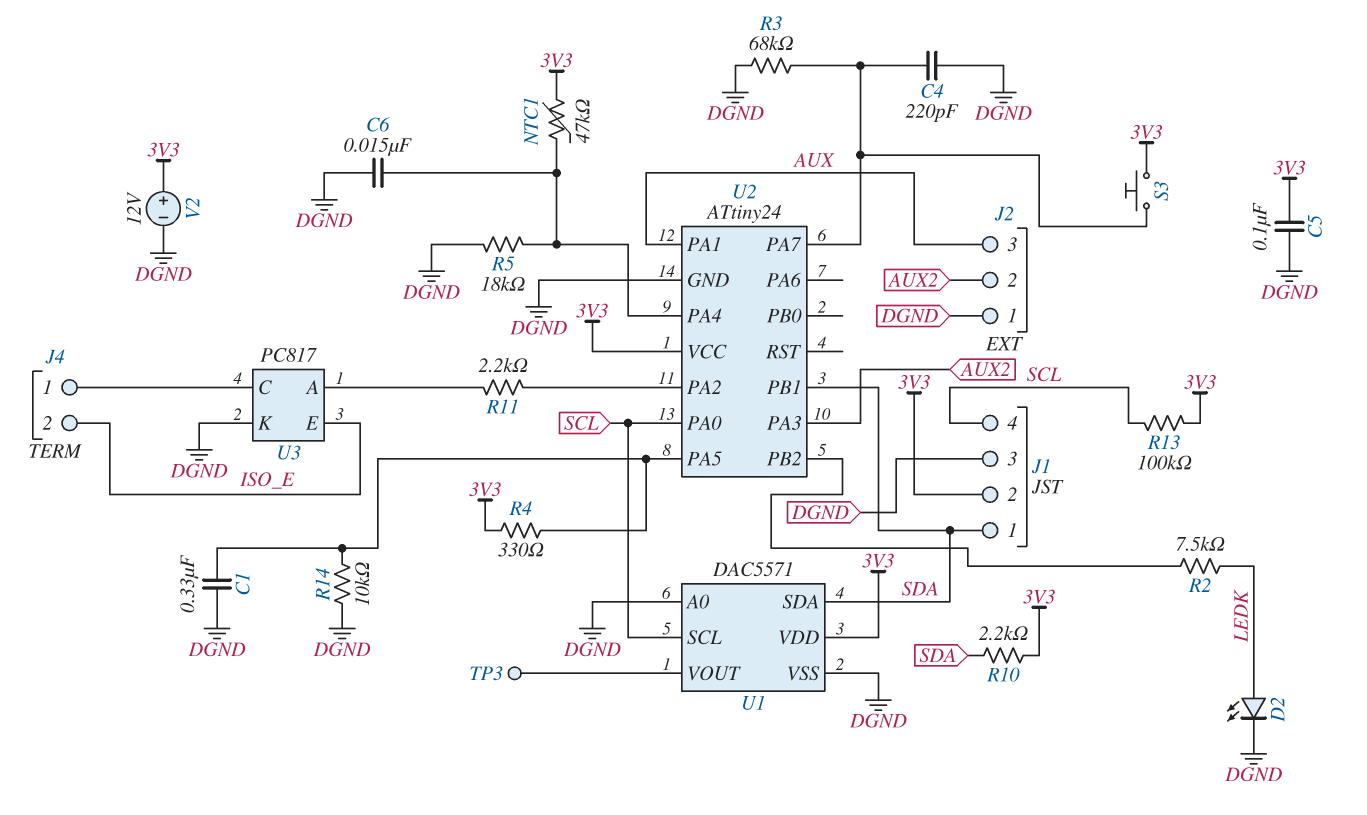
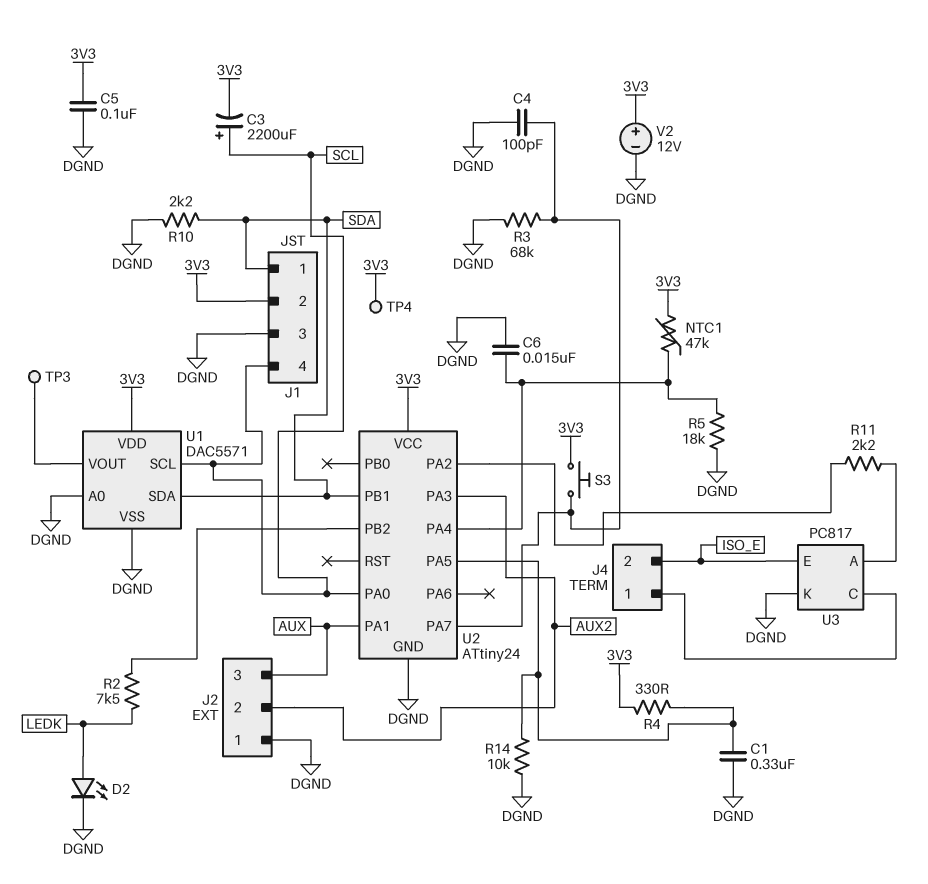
C3: none -> 2200uF (plus SCL, minus 3V3)
C4: 220pF (DGND, U2/PA7) -> 100pF (DGND, U2/PA7)
R10: 2.2k (3V3, SDA) -> 2.2k (DGND, SDA)
R13: 100k (3V3, SCL) -> none
TP4: none -> test point (3V3)

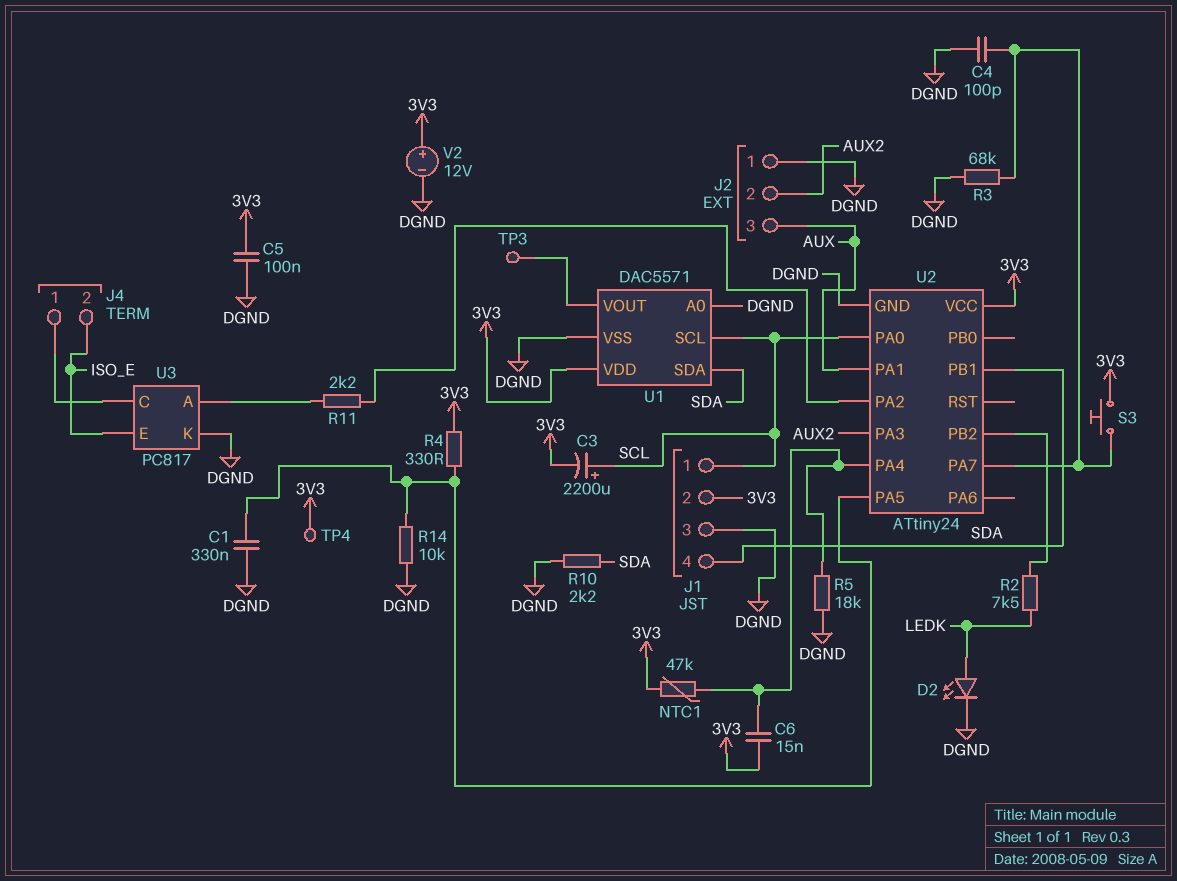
C6: 15nF (DGND, U2/PA4) -> 15nF (3V3, U2/PA4)
J1 pin 1: SDA -> SCL
J1 pin 4: SCL -> SDA

